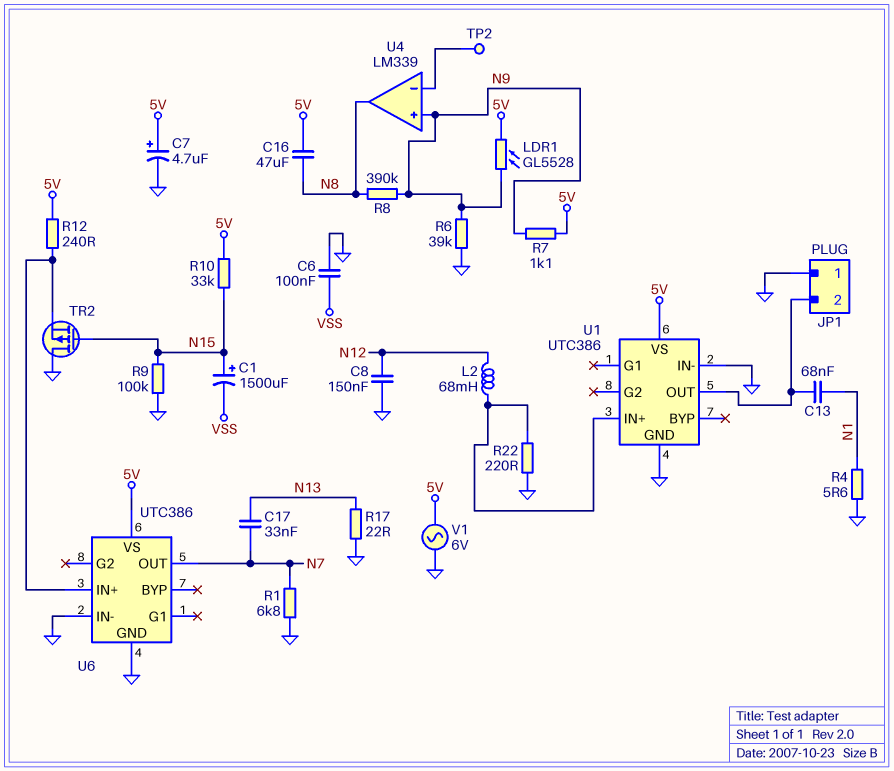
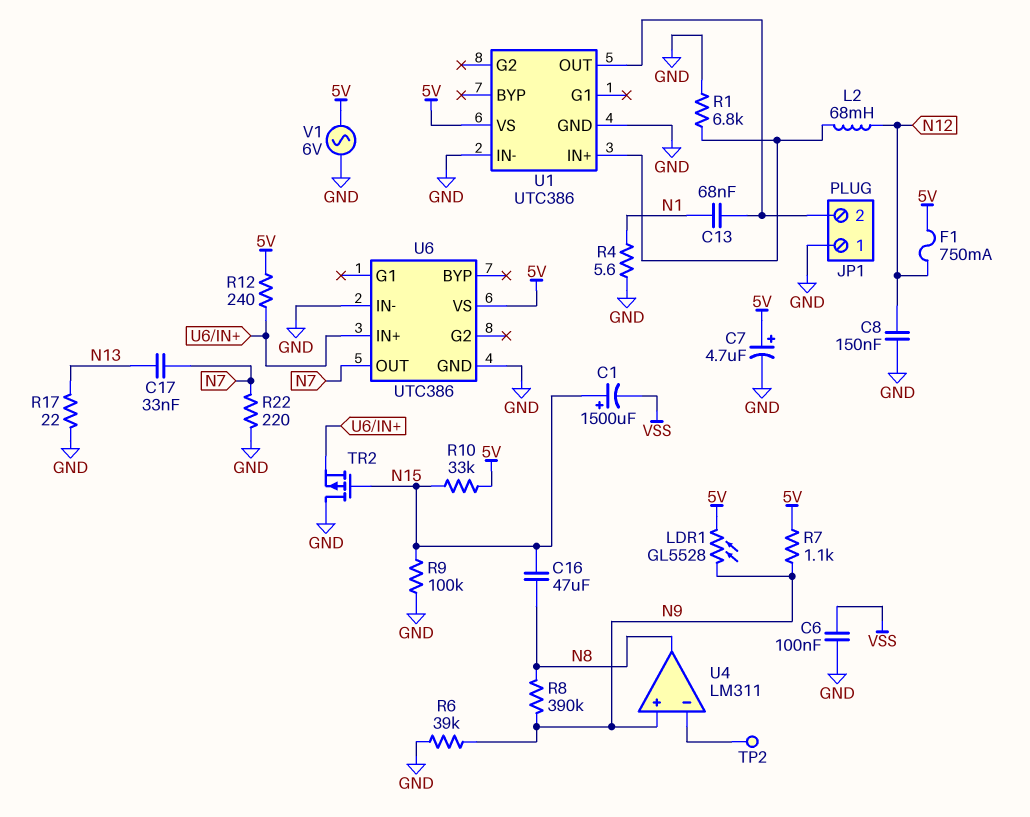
C16: 47uF (5V, N8) -> 47uF (N8, N15)
F1: none -> 750mA (5V, N12)
R1: 6.8k (GND, N7) -> 6.8k (GND, U1/IN+)
R22: 220 (GND, U1/IN+) -> 220 (GND, N7)
U4: LM339 -> LM311

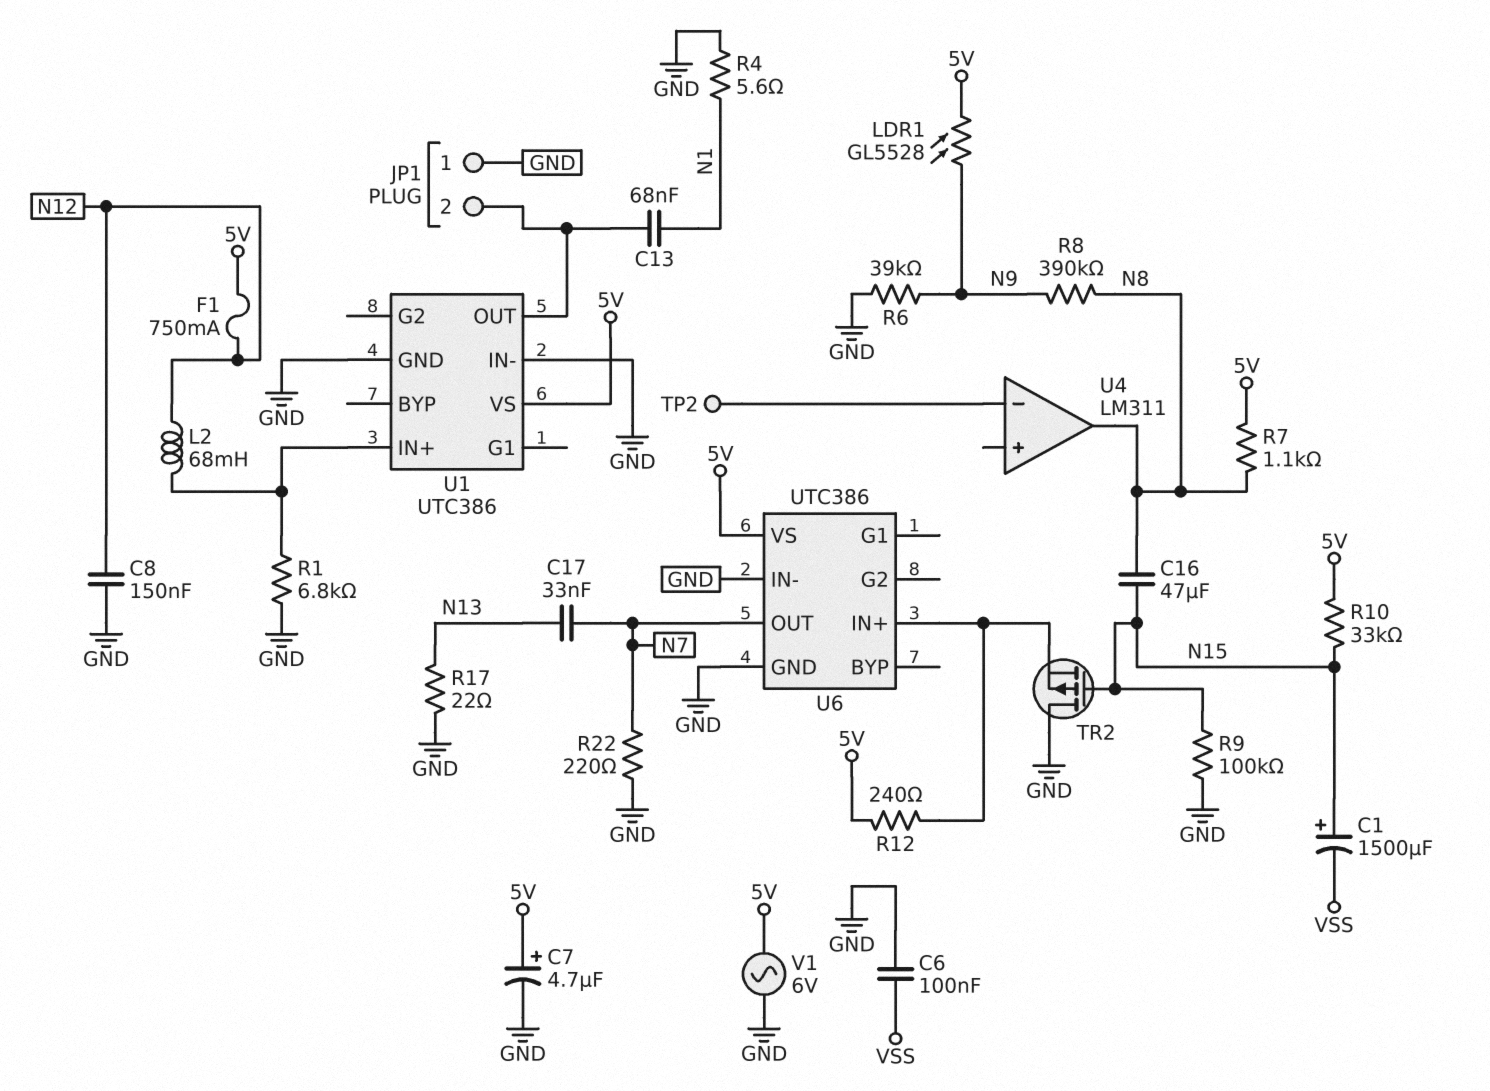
R7: 1.1k (5V, N9) -> 1.1k (5V, N8)
U4 pin in+: N9 -> none

